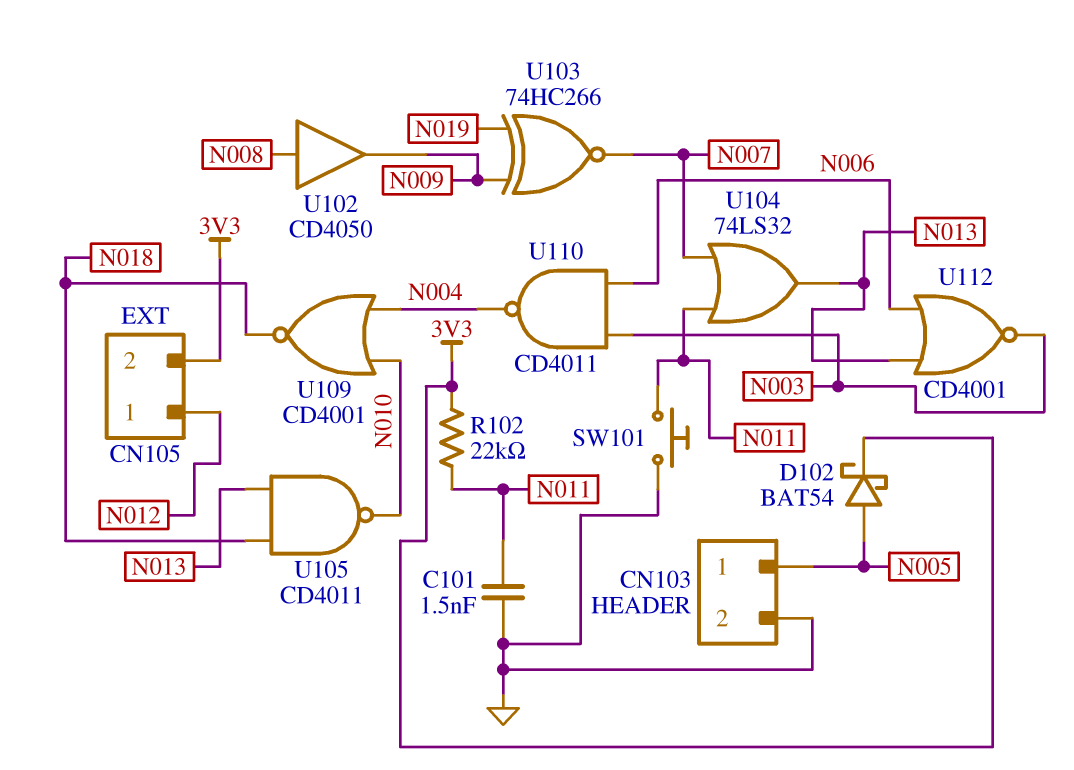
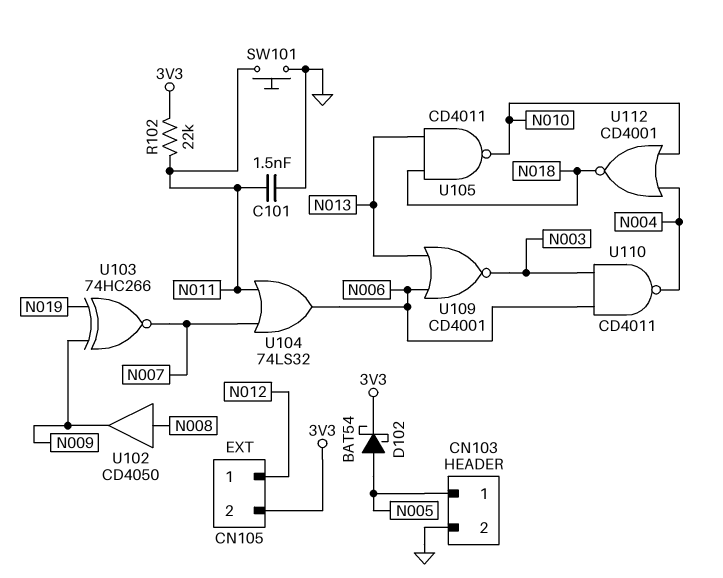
U104: OR 74LS32 (in N007, in N011, out N013) -> OR 74LS32 (in N007, in N011, out N006)
U109: NOR CD4001 (in N004, in N010, out N018) -> NOR CD4001 (in N006, in N013, out N003)
U112: NOR CD4001 (in N006, in N013, out N003) -> NOR CD4001 (in N004, in N010, out N018)

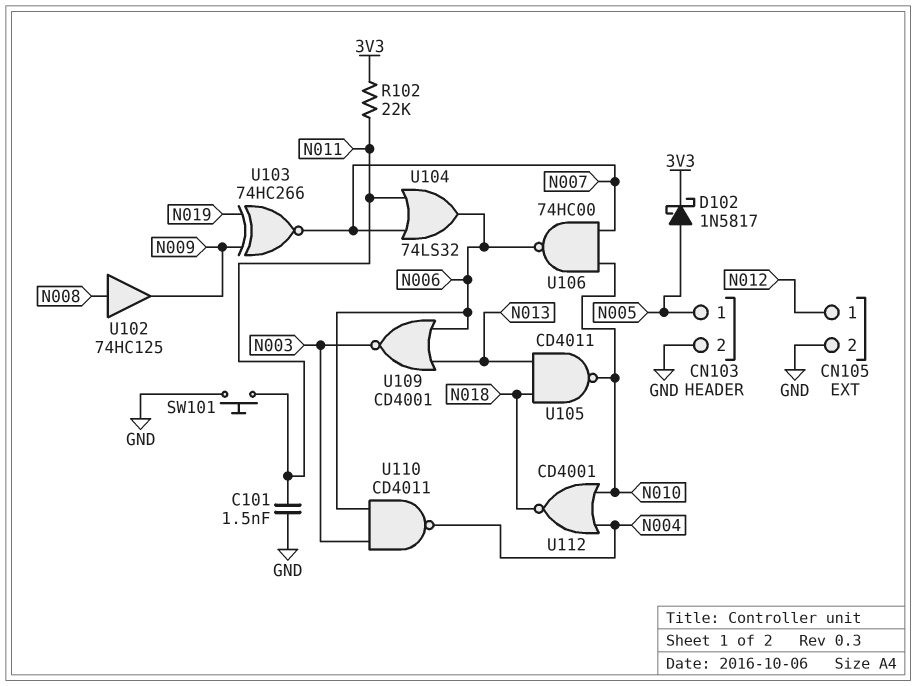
CN105 pin 2: 3V3 -> GND
D102: schottky BAT54 (A N005, K 3V3) -> schottky 1N5817 (A N005, K 3V3)
U102: buffer CD4050 (in N008, out N009) -> buffer 74HC125 (in N008, out N009)
U106: none -> NAND 74HC00 (in N007, in N010, out N006)

